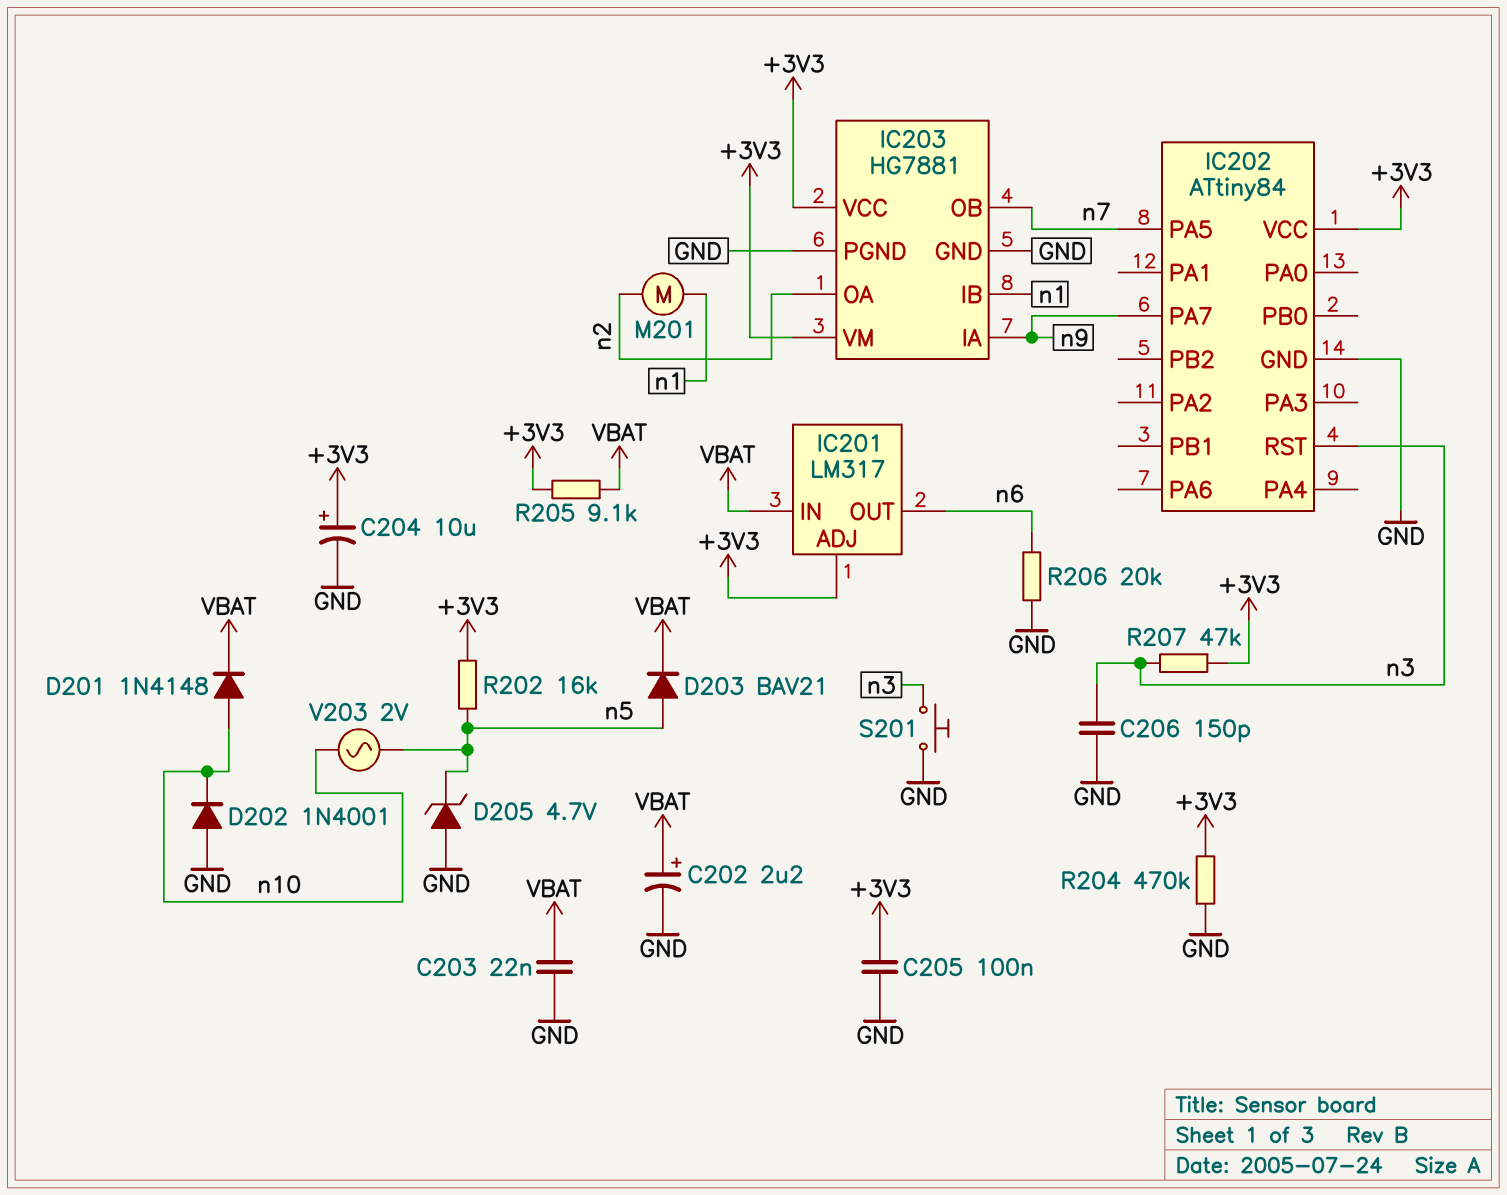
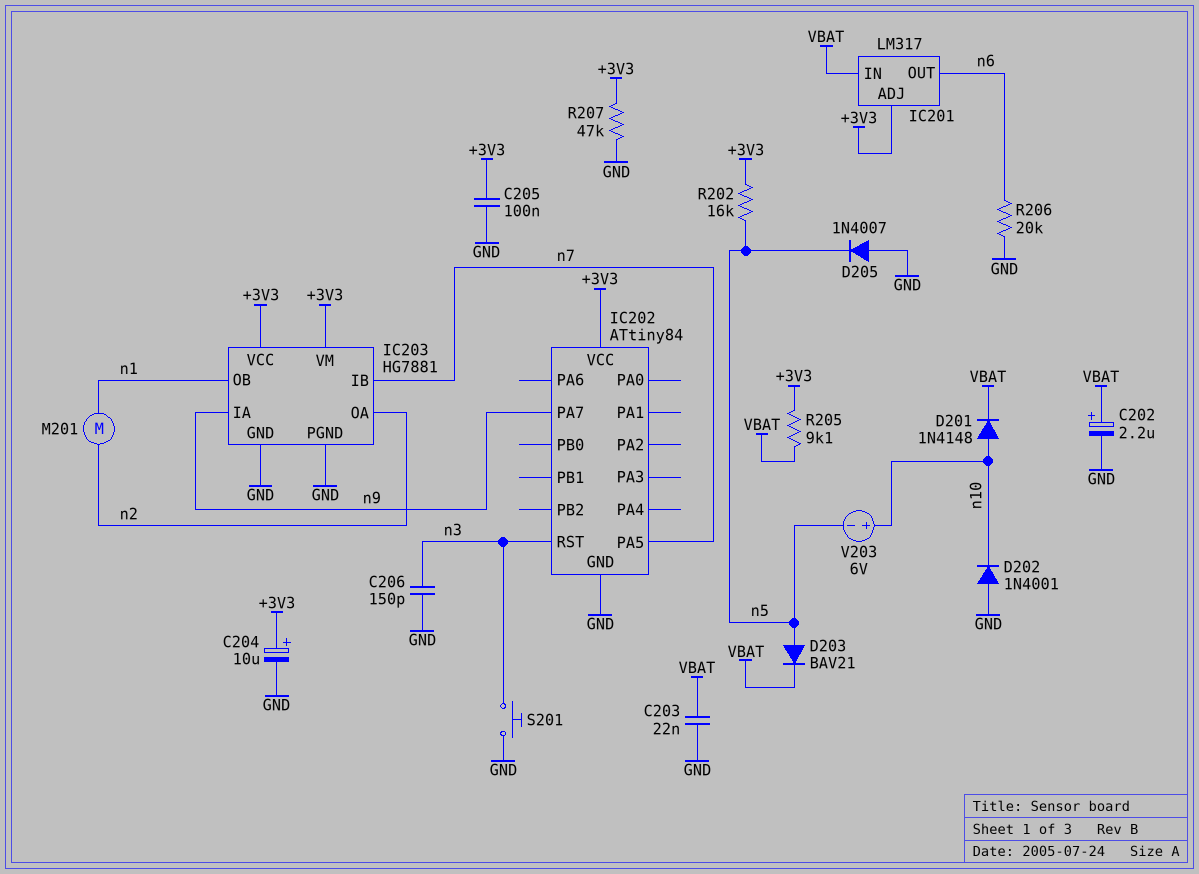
D205: zener 4.7V (A GND, K n5) -> diode 1N4007 (A GND, K n5)
IC203 pin IB: n1 -> n7
IC203 pin OB: n7 -> n1
R204: 470k (+3V3, GND) -> none
R207: 47k (+3V3, n3) -> 47k (+3V3, GND)
V203: AC 2V (n5, n10) -> 6V (plus n10, minus n5)

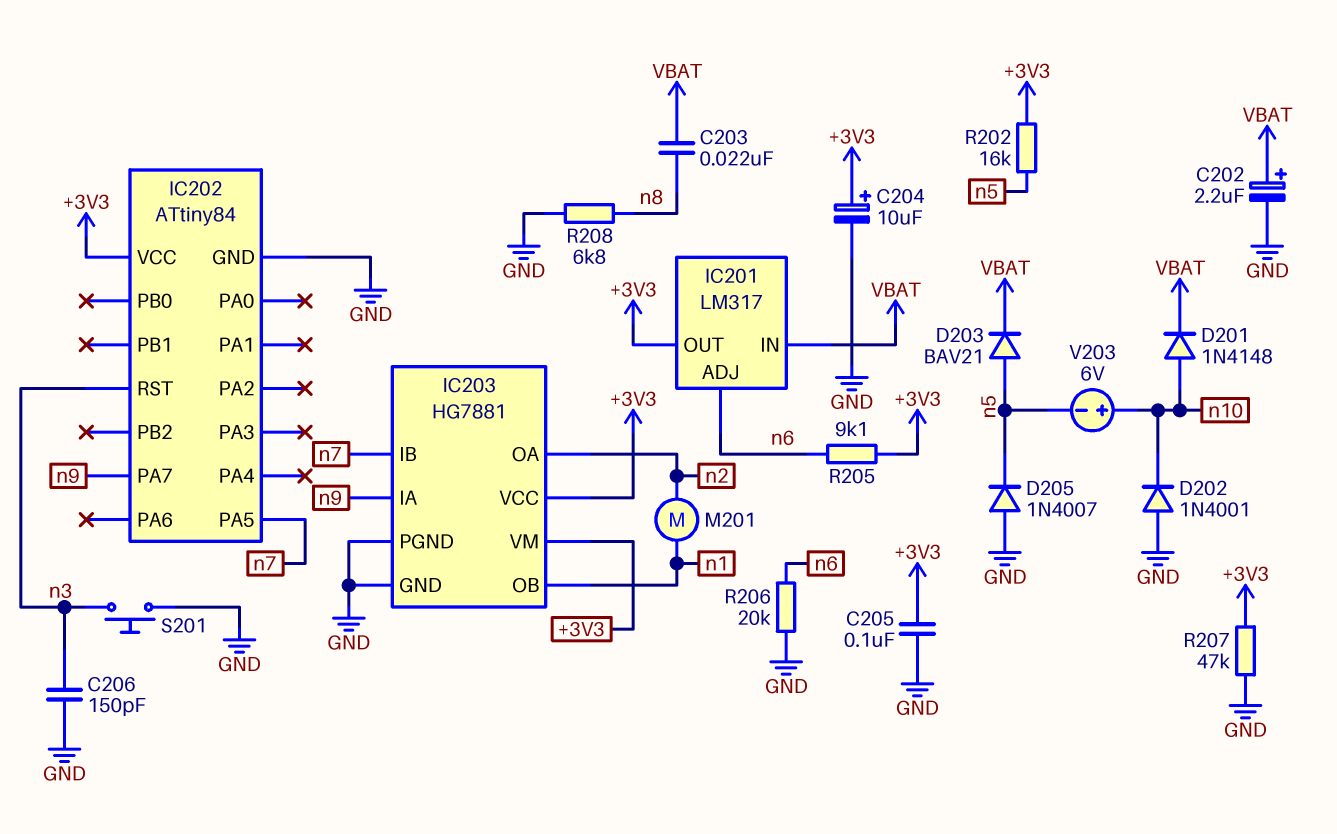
C203: 22nF (GND, VBAT) -> 22nF (VBAT, n8)
IC201 pin ADJ: +3V3 -> n6
IC201 pin OUT: n6 -> +3V3
R205: 9.1k (+3V3, VBAT) -> 9.1k (+3V3, n6)
R208: none -> 6.8k (GND, n8)

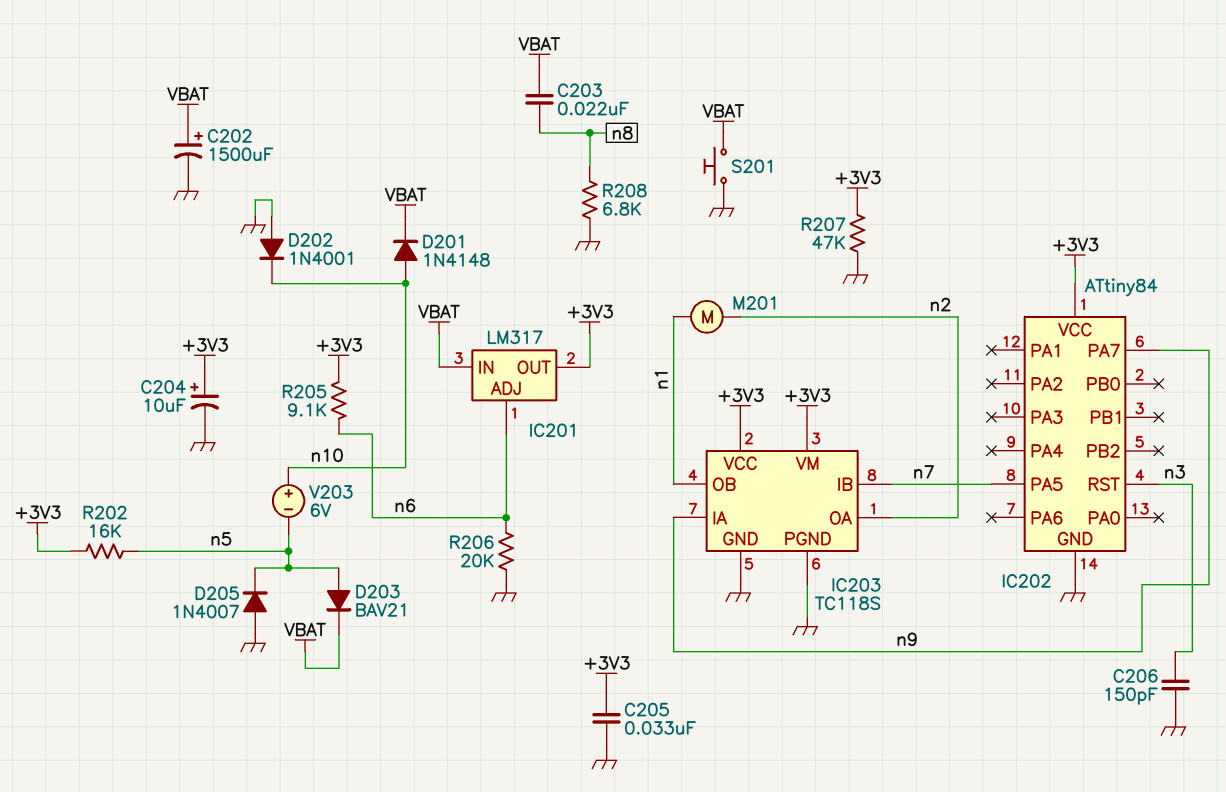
C202: 2.2uF (plus VBAT, minus GND) -> 1500uF (plus VBAT, minus GND)
C205: 100nF (+3V3, GND) -> 33nF (+3V3, GND)
IC203: HG7881 -> TC118S
S201: button (GND, n3) -> button (GND, VBAT)

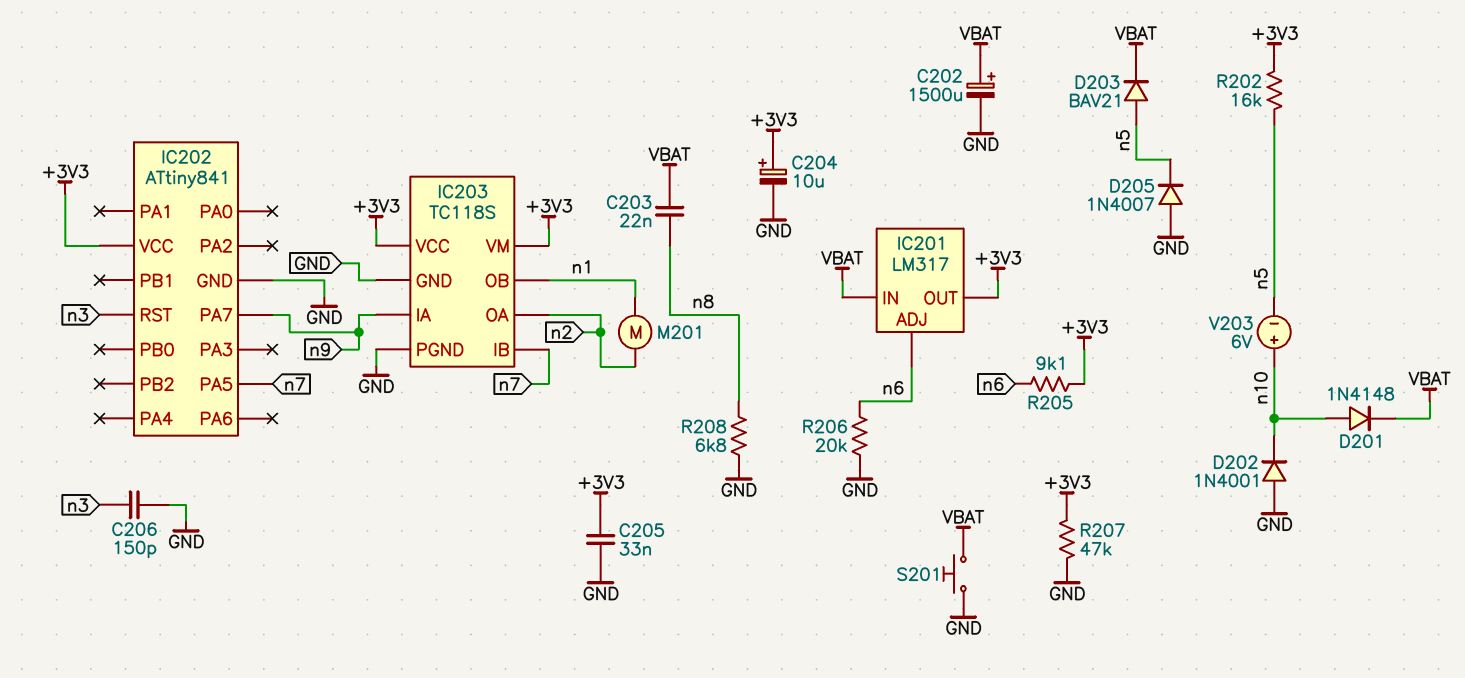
IC202: ATtiny84 -> ATtiny841

